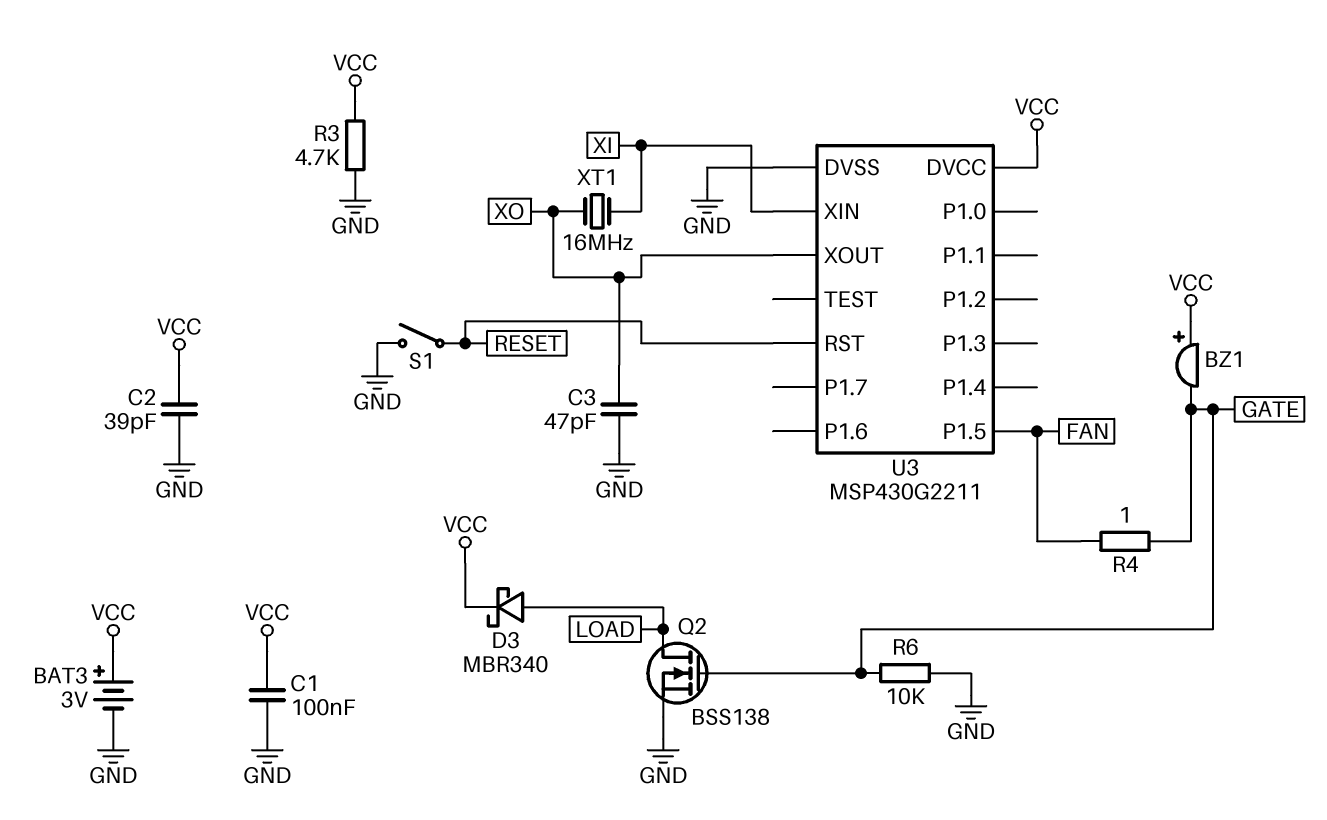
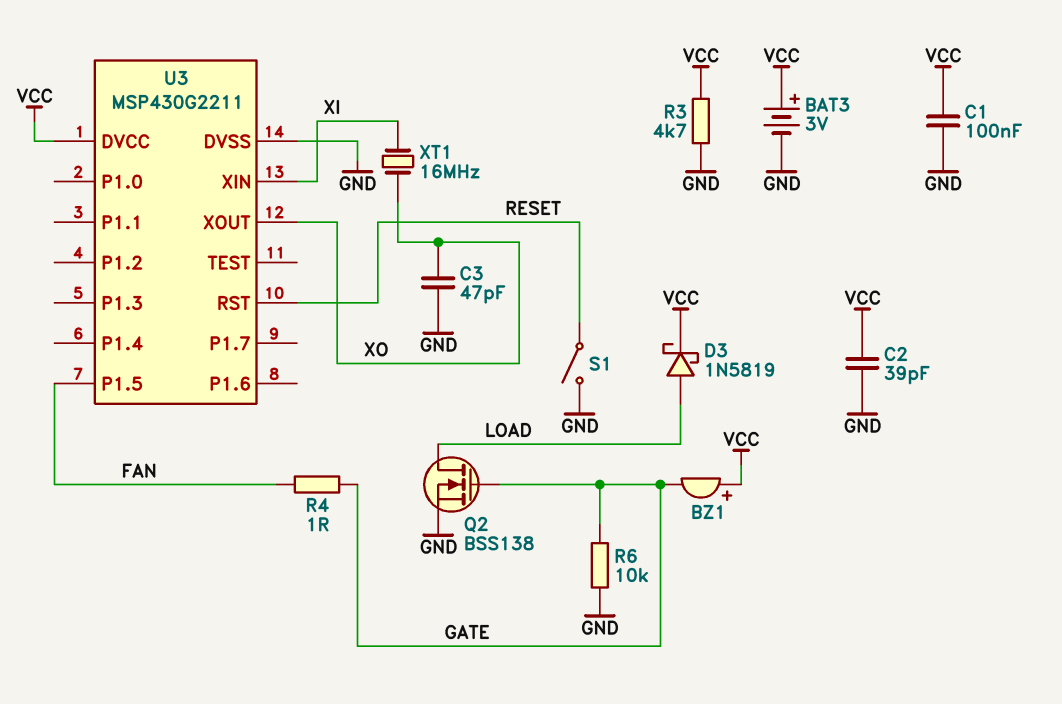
D3: schottky MBR340 (A LOAD, K VCC) -> schottky 1N5819 (A LOAD, K VCC)

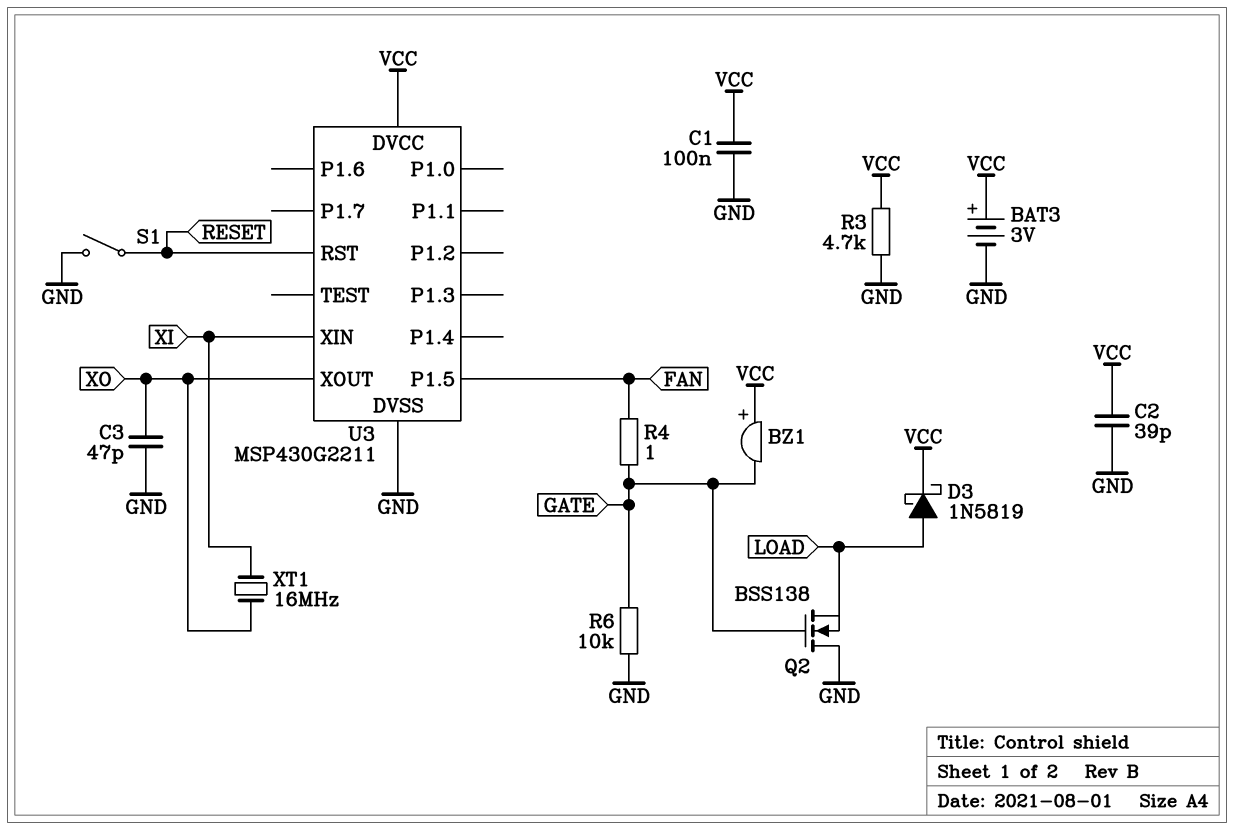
Q2: NMOS BSS138 (G GATE, D LOAD, S GND) -> NMOS BSS138 (G GATE, D GND, S LOAD)

